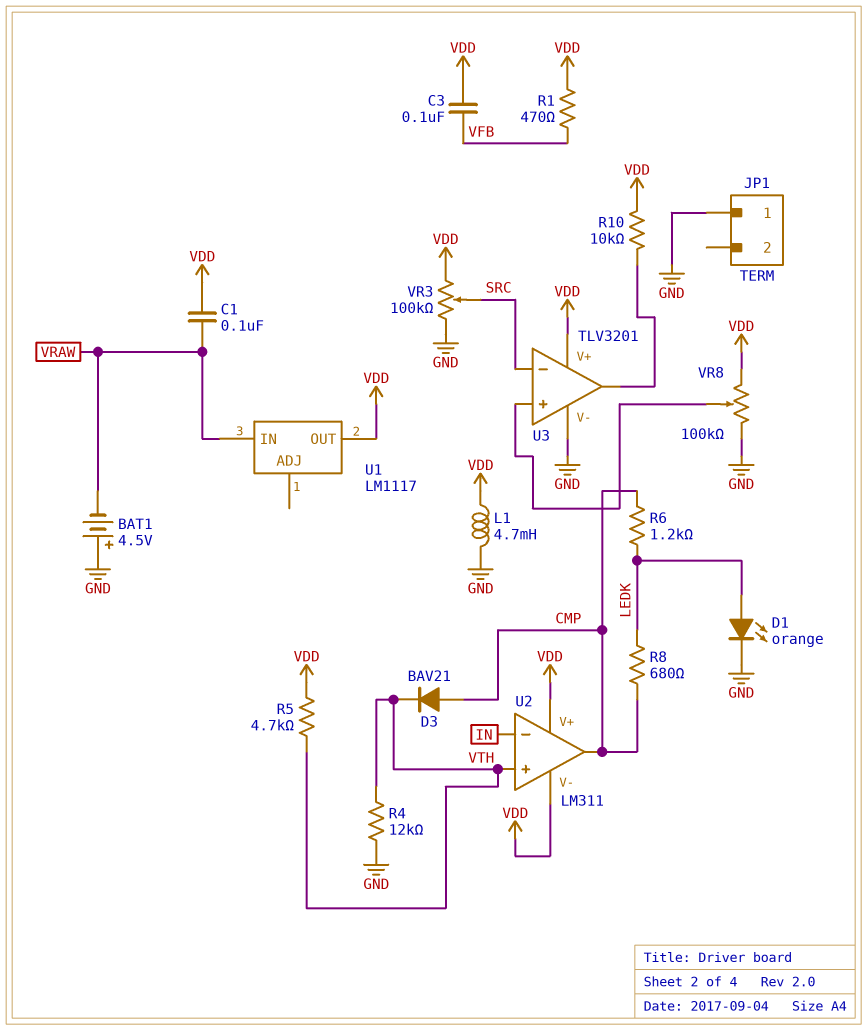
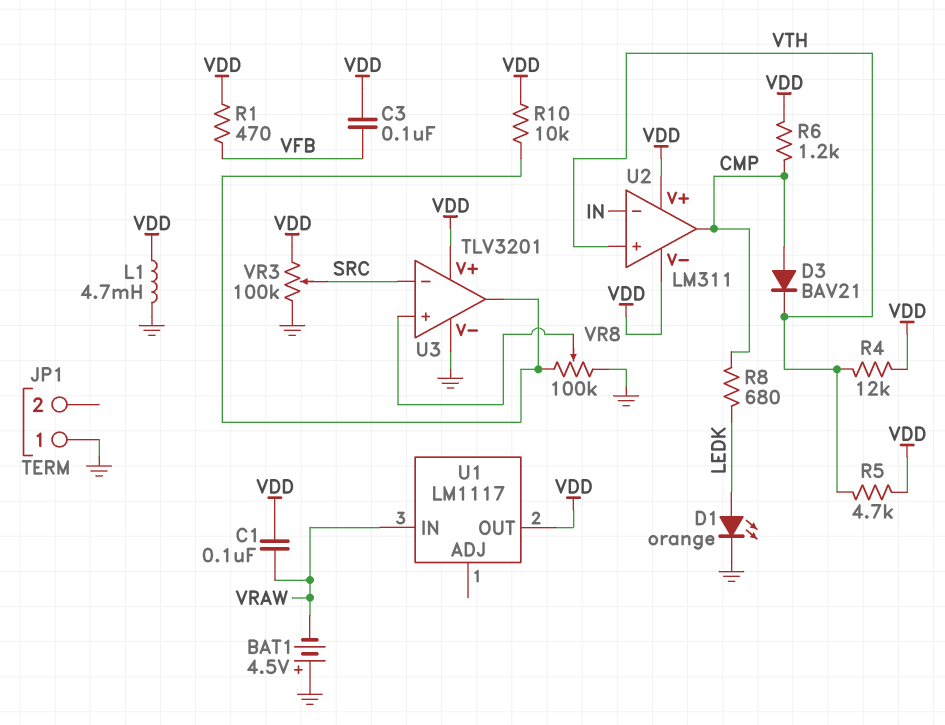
R4: 12k (GND, VTH) -> 12k (VDD, VTH)
R6: 1.2k (CMP, LEDK) -> 1.2k (CMP, VDD)
VR8: 100k (GND, VDD, wiper U3/in+) -> 100k (GND, U3/out, wiper U3/in+)

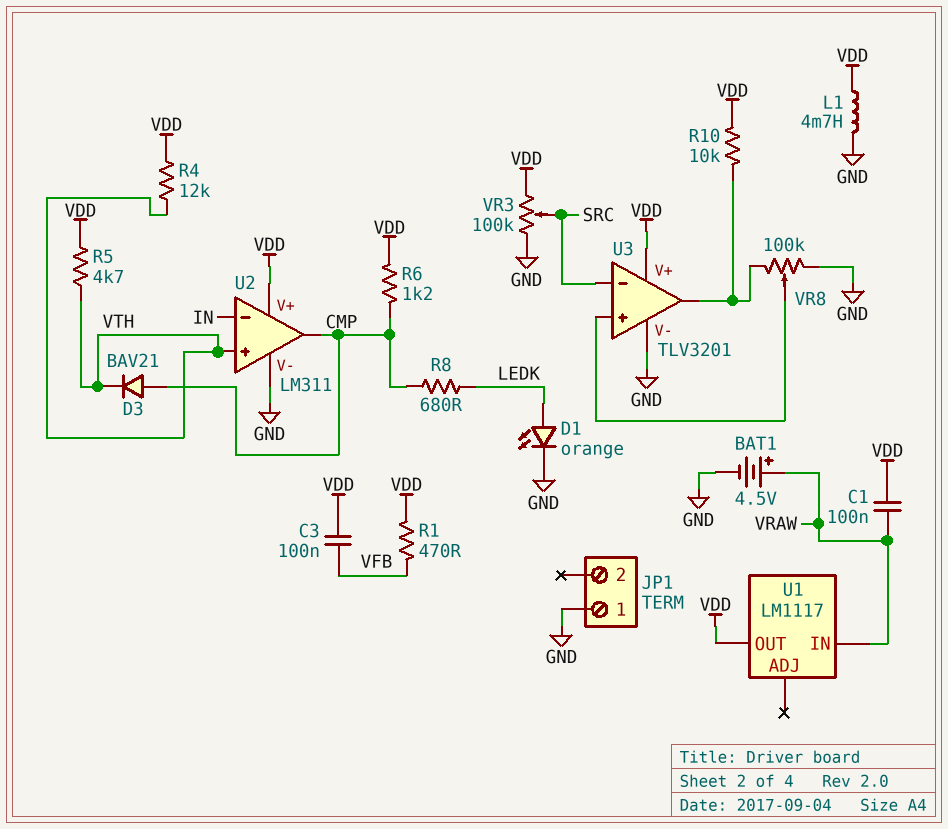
BAT1: 4.5V (plus GND, minus VRAW) -> 4.5V (plus VRAW, minus GND)
U2 pin V-: VDD -> GND

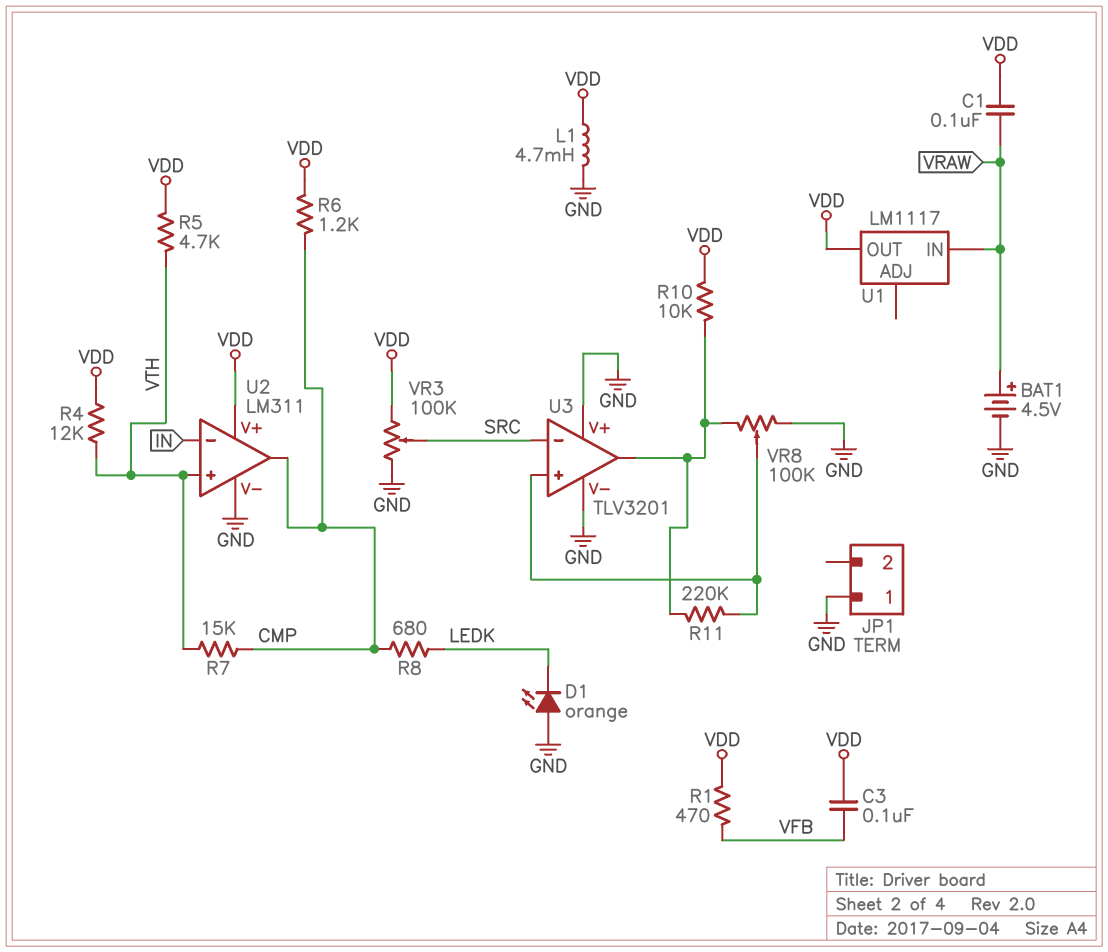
D1: LED orange (A LEDK, K GND) -> LED orange (A GND, K LEDK)
D3: diode BAV21 (A CMP, K VTH) -> none
R7: none -> 15k (CMP, VTH)
R11: none -> 220k (U3/in+, U3/out)
U3 pin V+: VDD -> GND

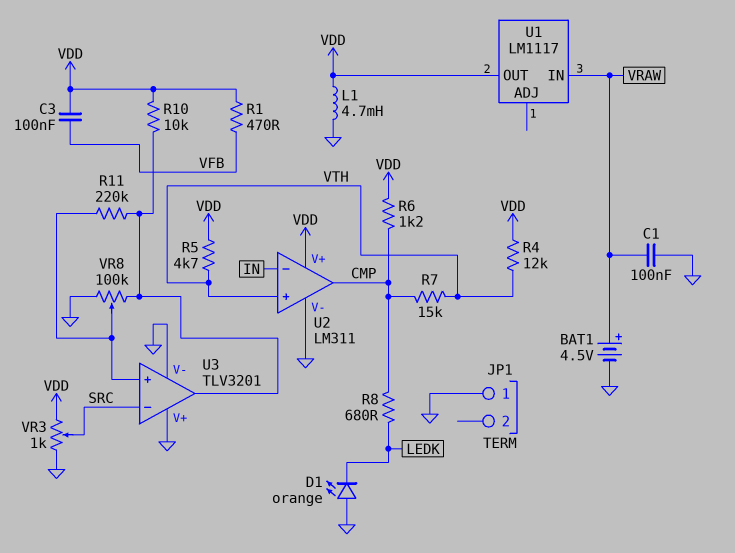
C1: 100nF (VDD, VRAW) -> 100nF (GND, VRAW)
VR3: 100k (GND, VDD, wiper SRC) -> 1k (GND, VDD, wiper SRC)

